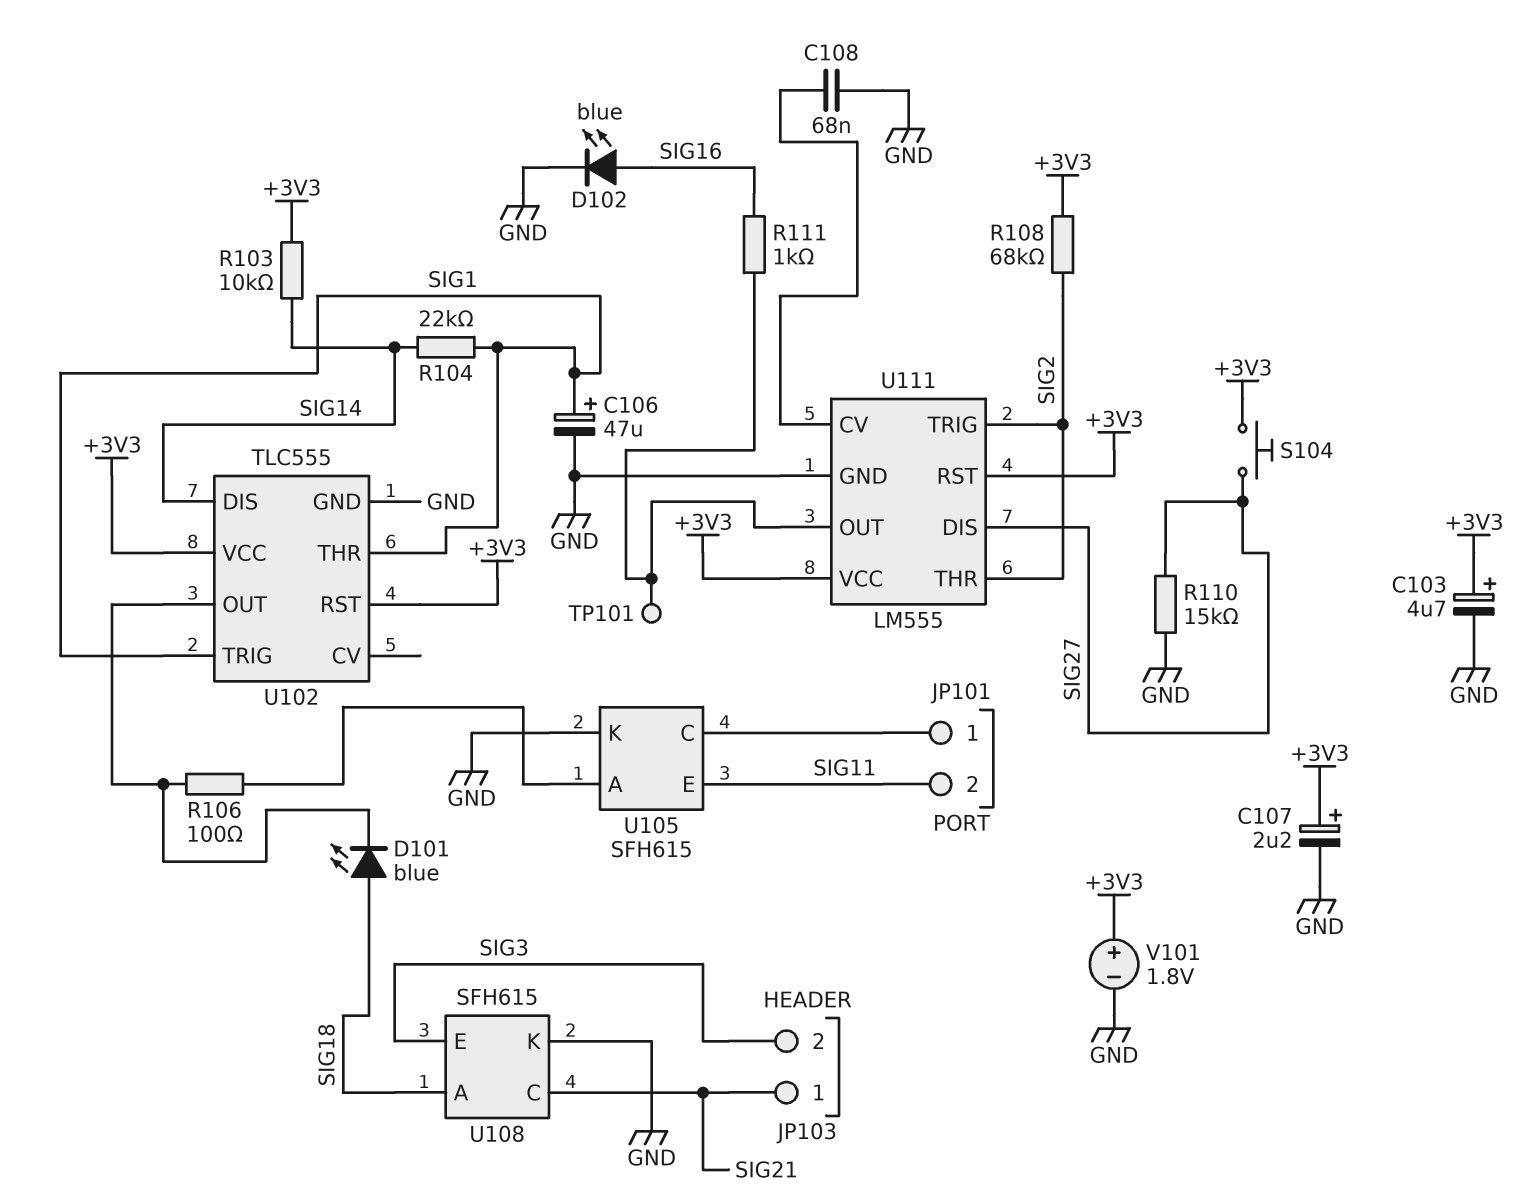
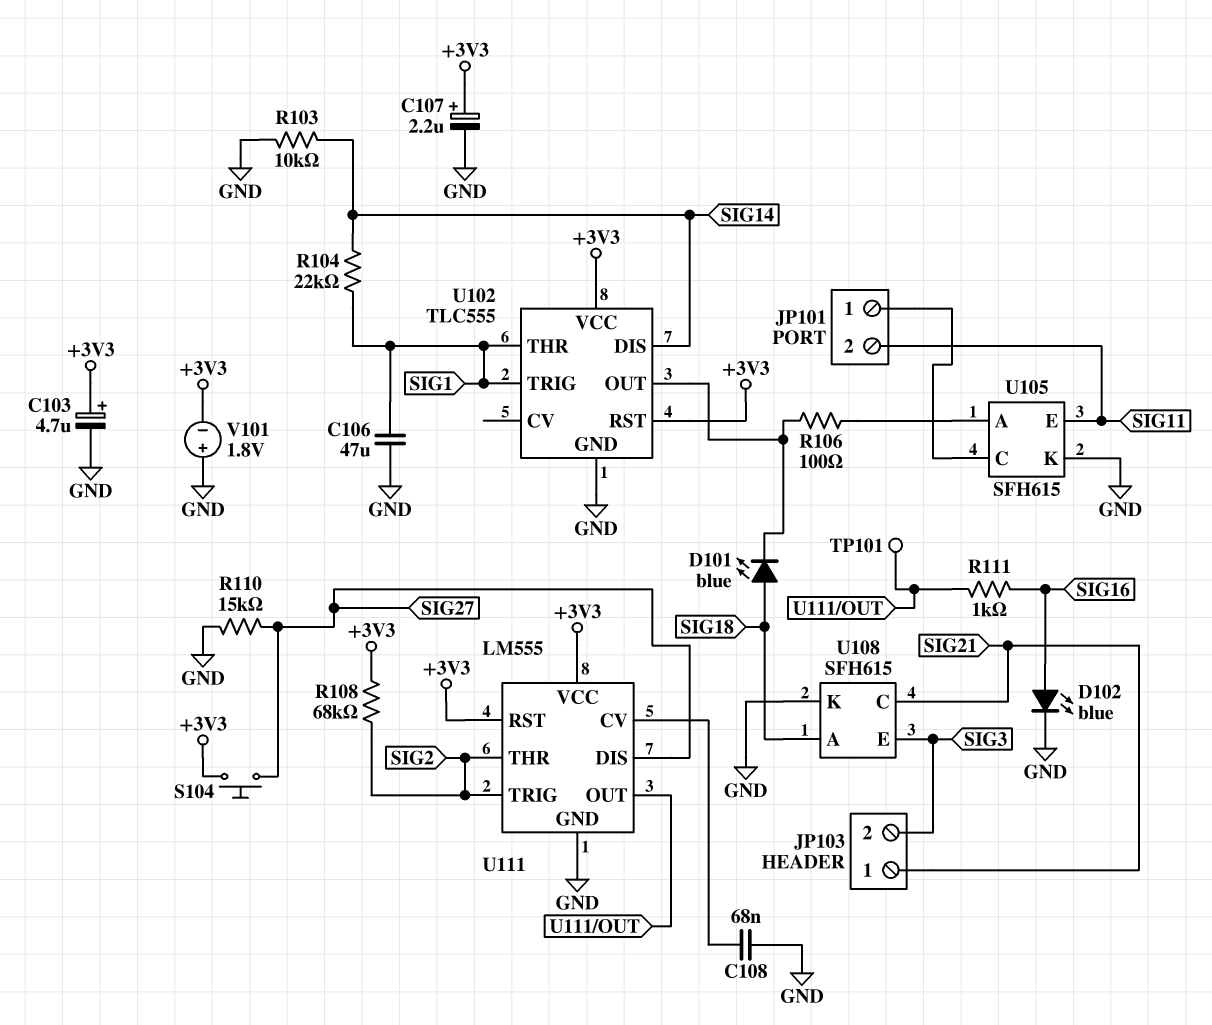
C106: 47uF (plus SIG1, minus GND) -> 47uF (GND, SIG1)
R103: 10k (+3V3, SIG14) -> 10k (GND, SIG14)
V101: 1.8V (plus +3V3, minus GND) -> 1.8V (plus GND, minus +3V3)

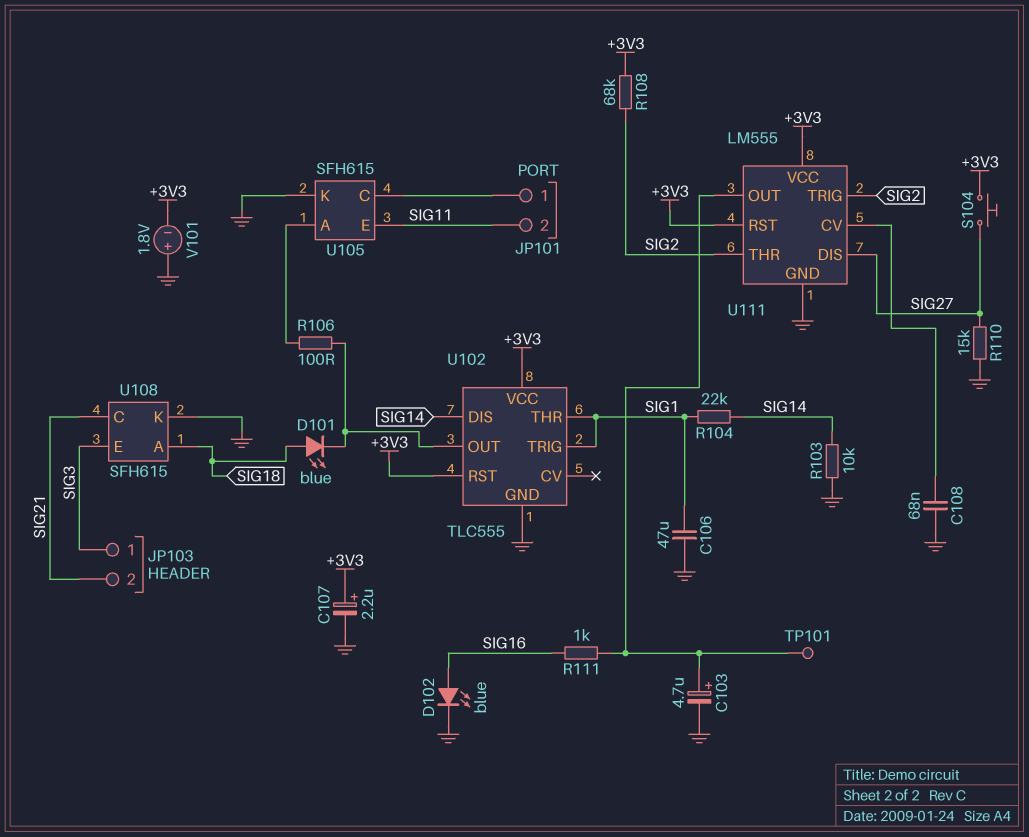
C103: 4.7uF (plus +3V3, minus GND) -> 4.7uF (plus U111/OUT, minus GND)
JP103 pin 1: SIG21 -> SIG3
JP103 pin 2: SIG3 -> SIG21

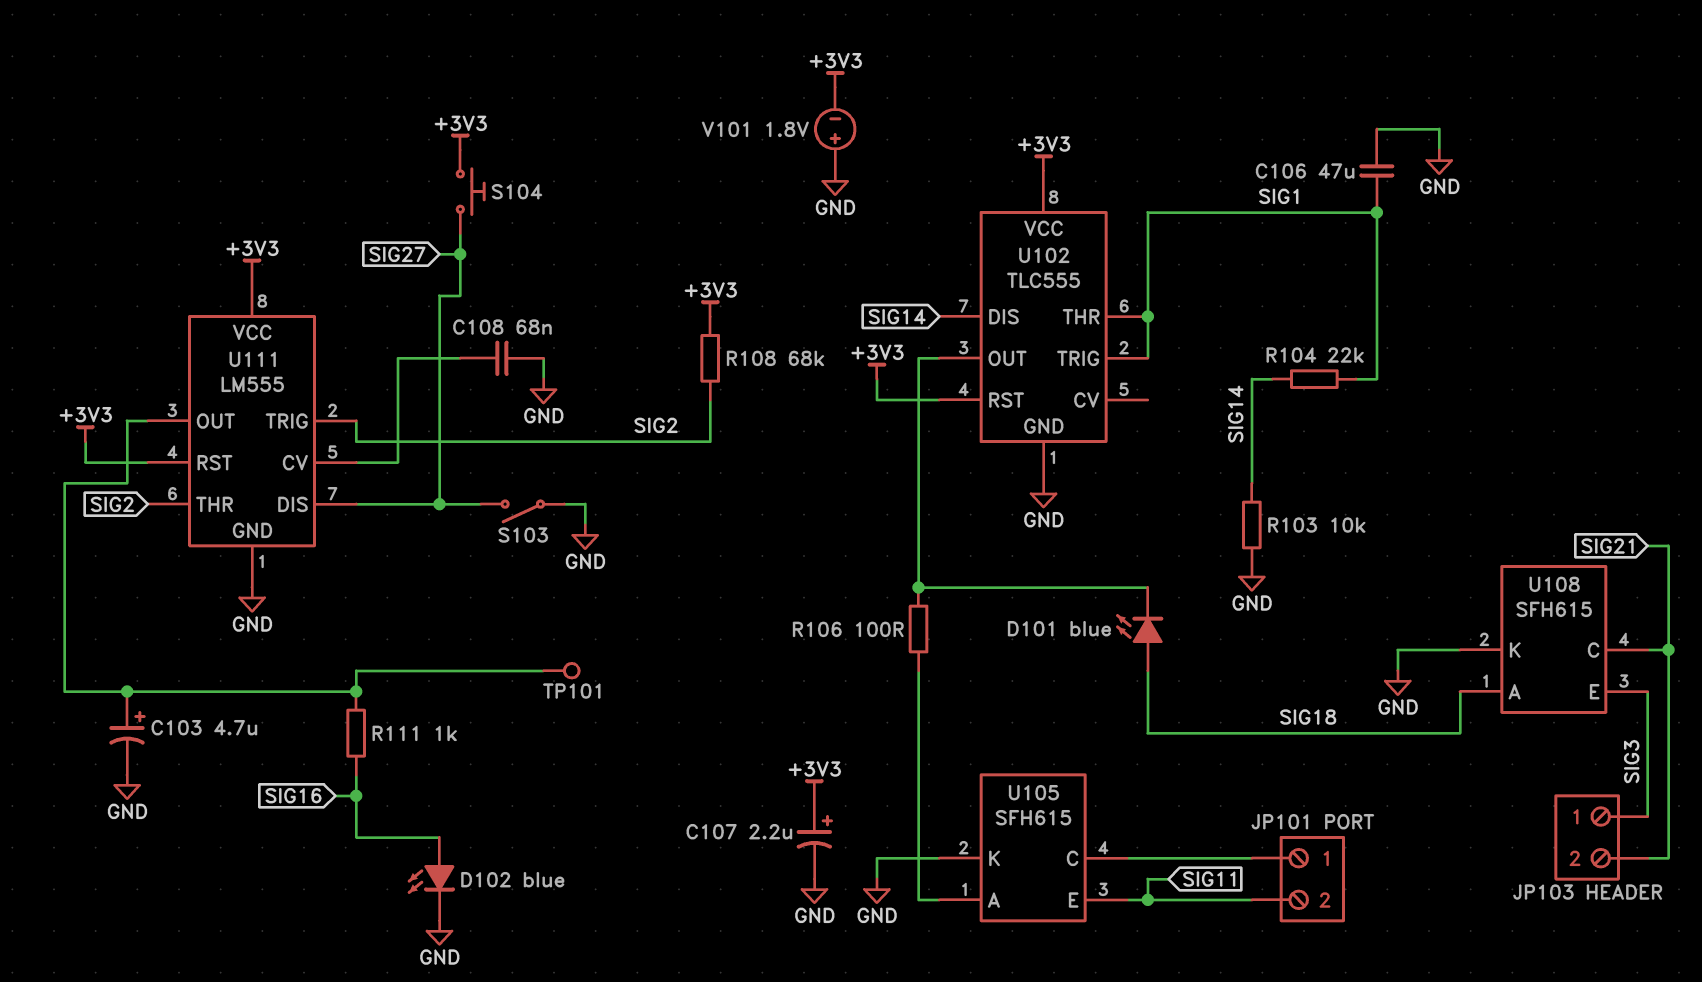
R110: 15k (GND, SIG27) -> none
S103: none -> switch (GND, SIG27)

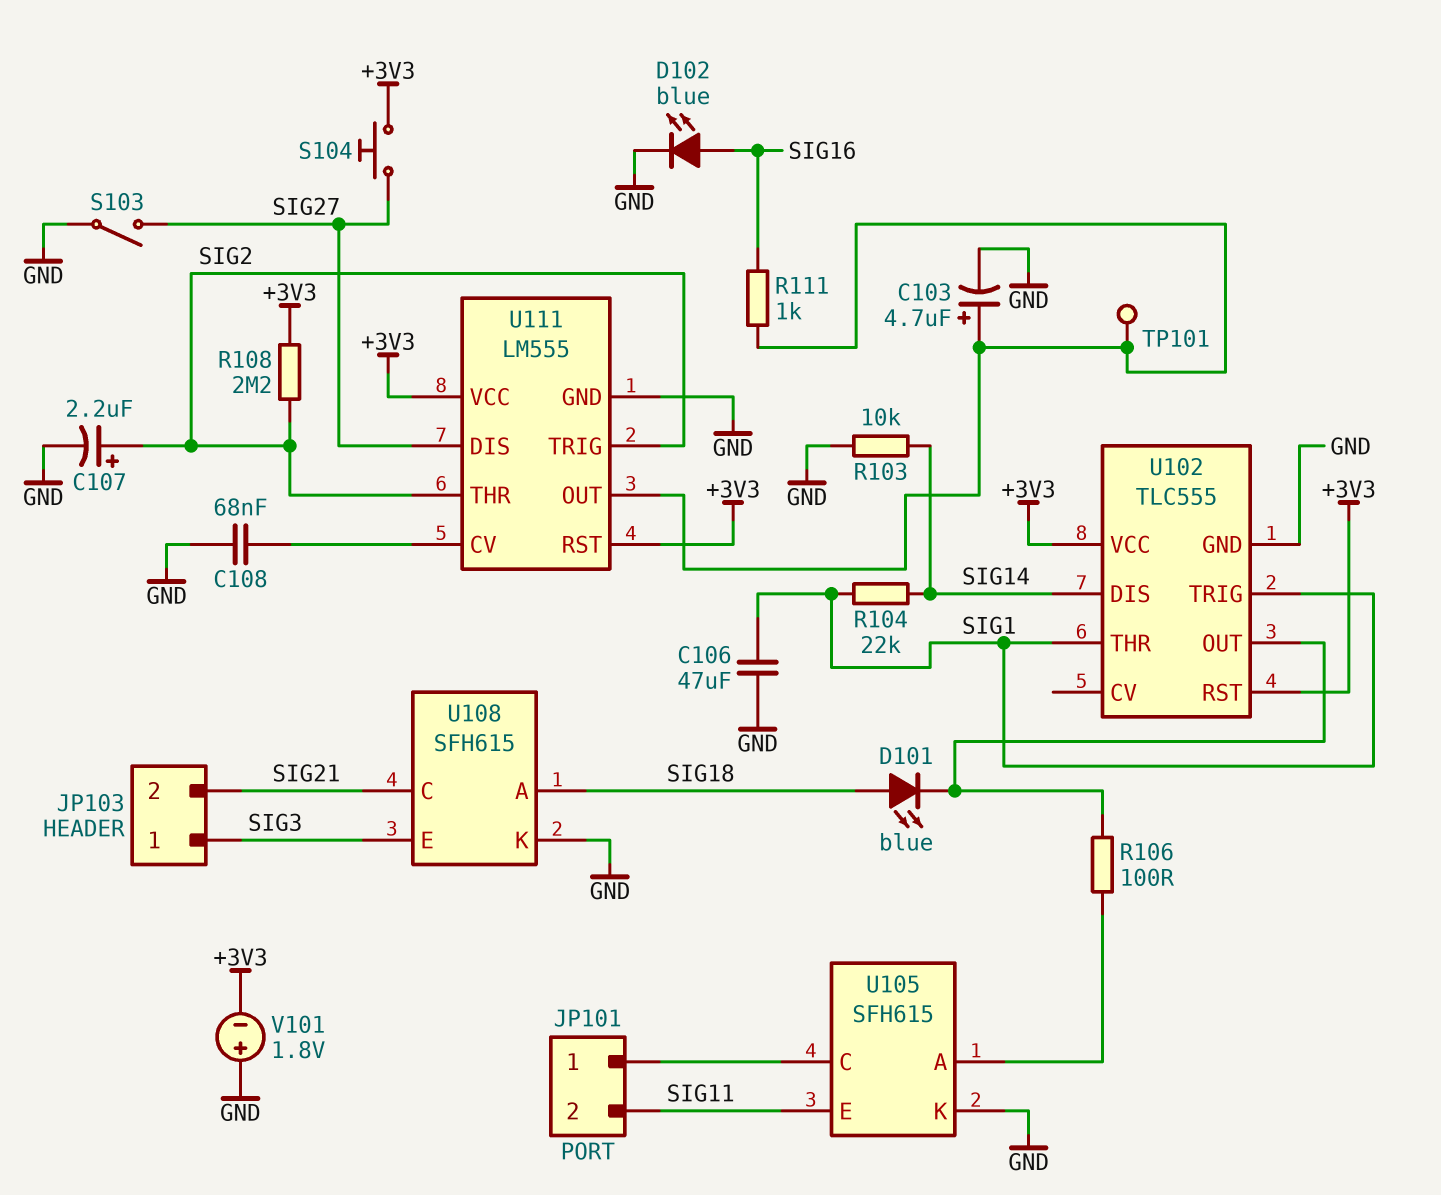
C107: 2.2uF (plus +3V3, minus GND) -> 2.2uF (plus SIG2, minus GND)
R108: 68k (+3V3, SIG2) -> 2.2M (+3V3, SIG2)

